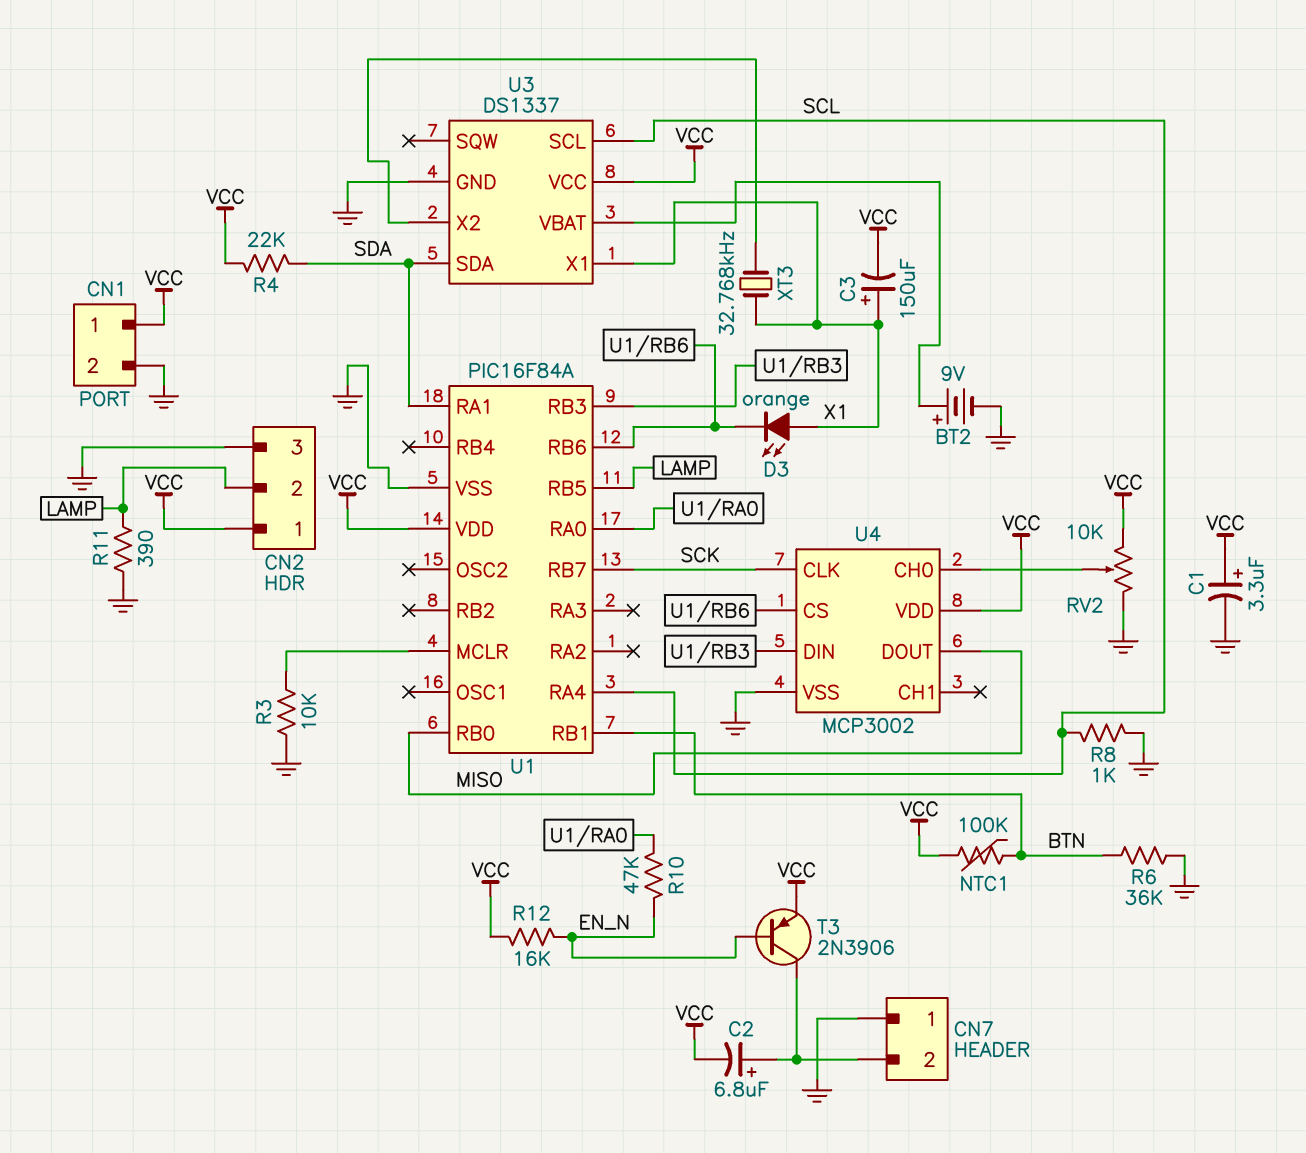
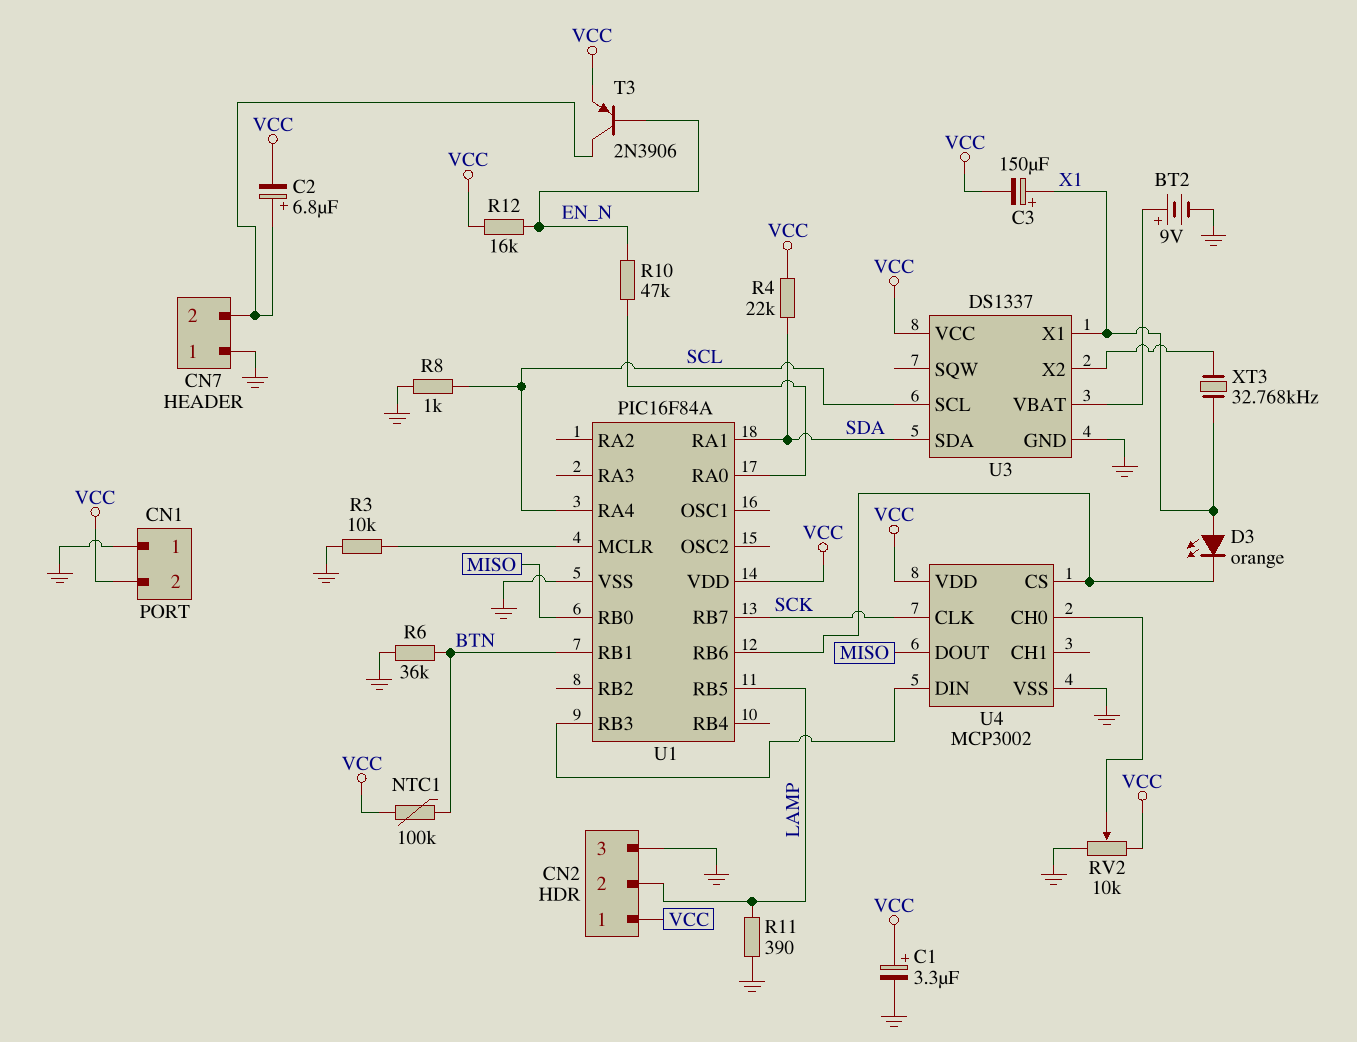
CN1 pin 1: VCC -> GND
CN1 pin 2: GND -> VCC

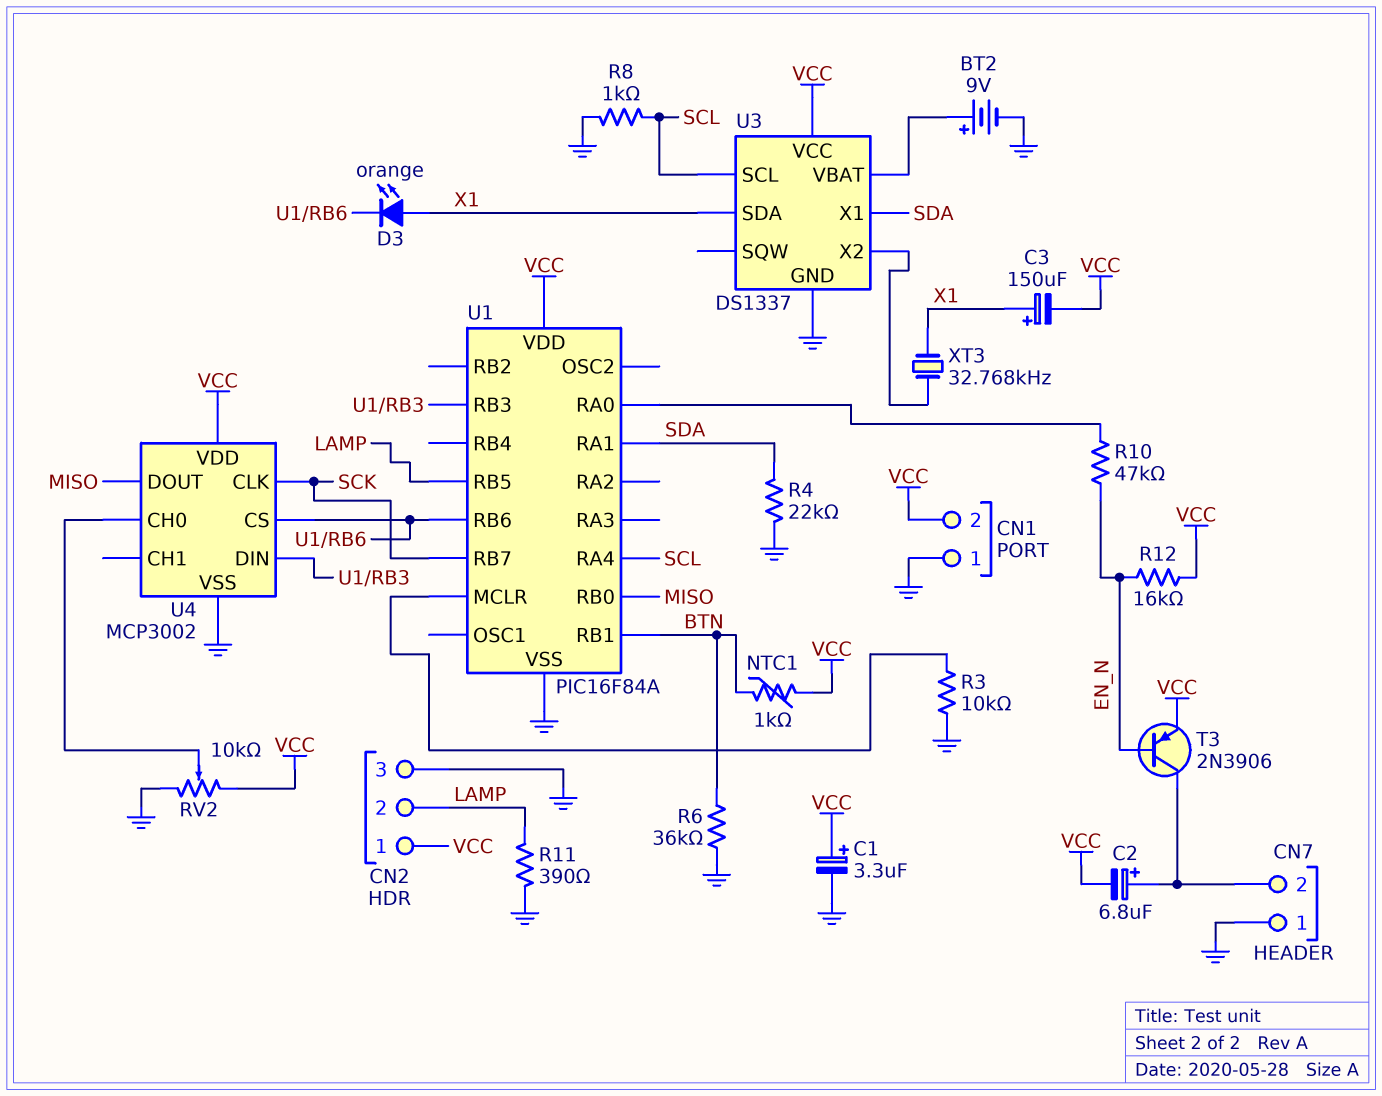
NTC1: 100k (BTN, VCC) -> 1k (BTN, VCC)
R4: 22k (SDA, VCC) -> 22k (GND, SDA)
U3 pin SDA: SDA -> X1
U3 pin X1: X1 -> SDA

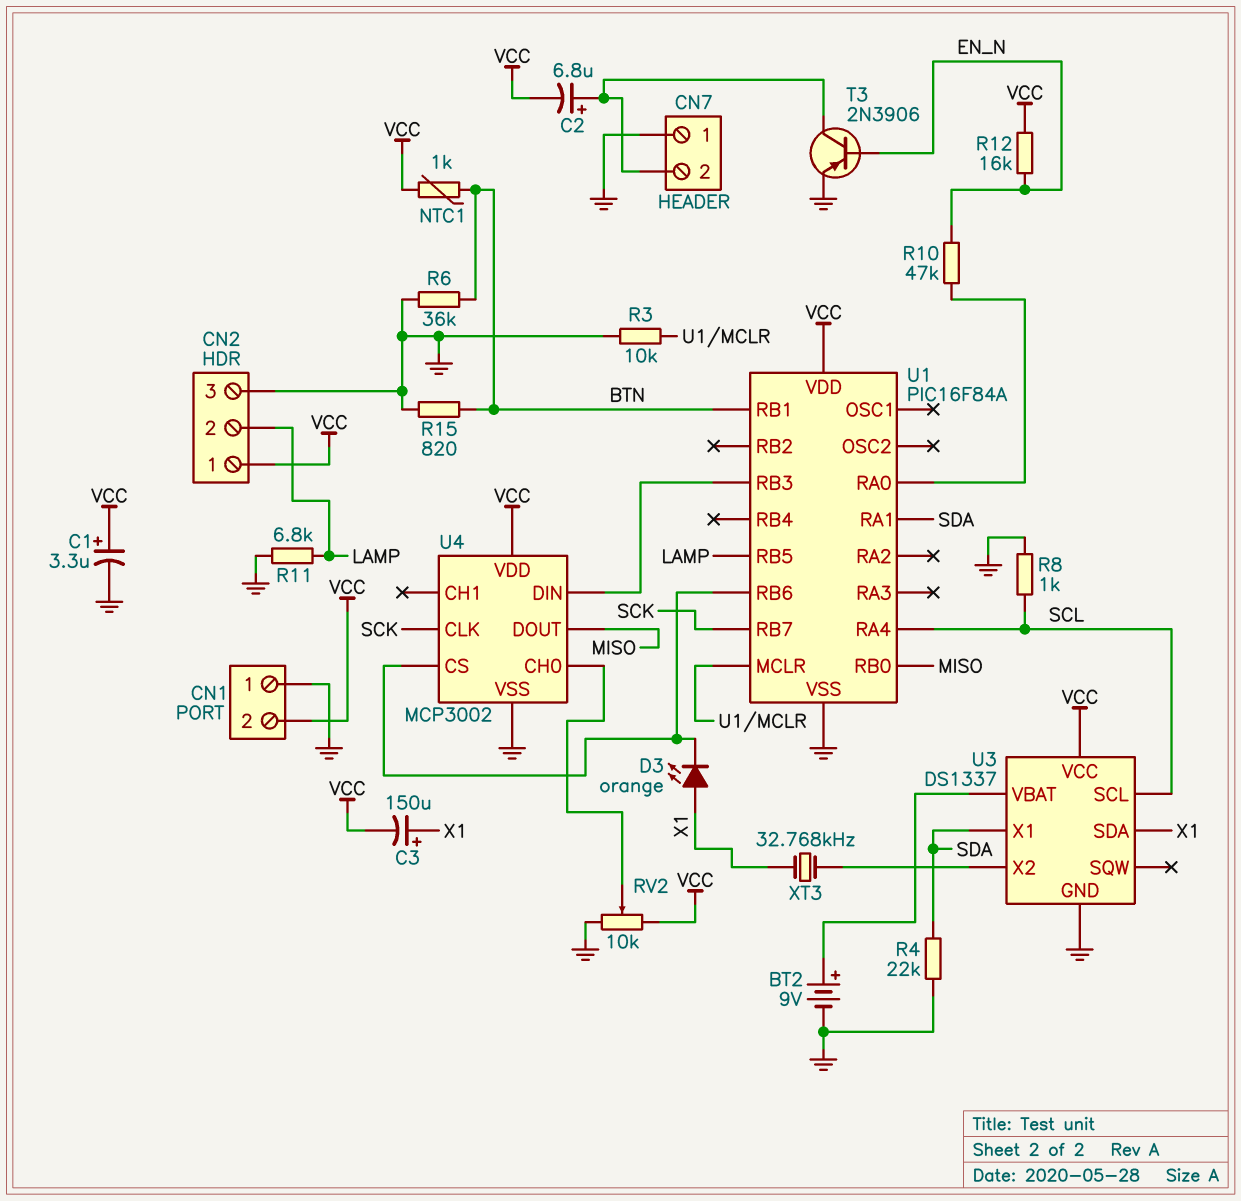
R11: 390 (GND, LAMP) -> 6.8k (GND, LAMP)
R15: none -> 820 (BTN, GND)
T3: PNP 2N3906 (B EN_N, C CN7/2, E VCC) -> PNP 2N3906 (B EN_N, C CN7/2, E GND)

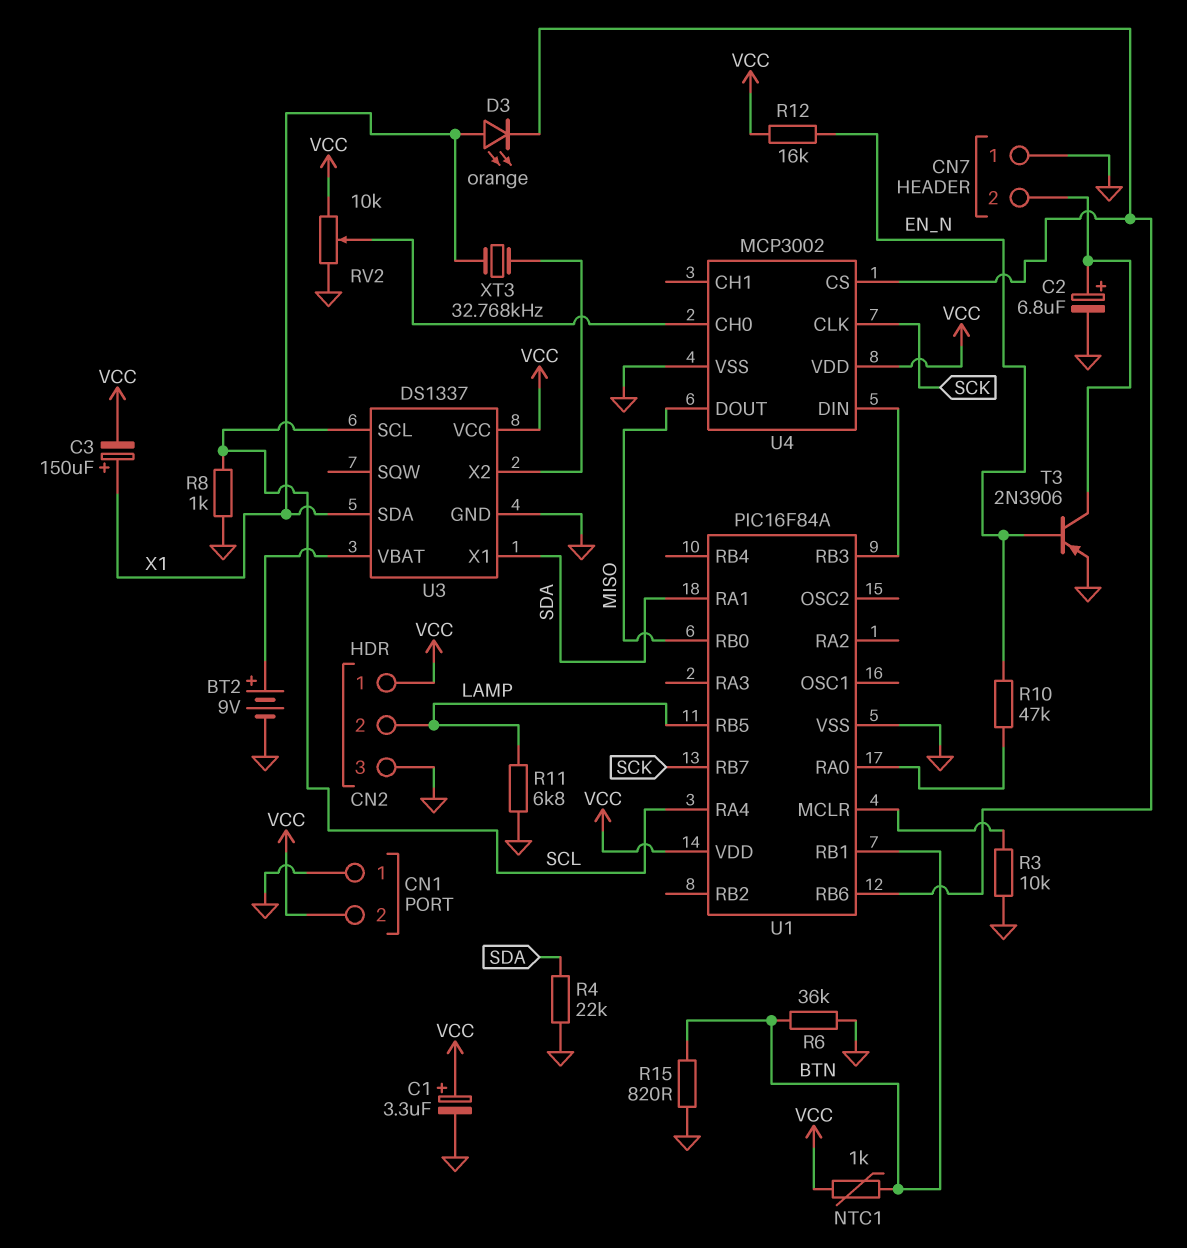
C2: 6.8uF (plus CN7/2, minus VCC) -> 6.8uF (plus CN7/2, minus GND)

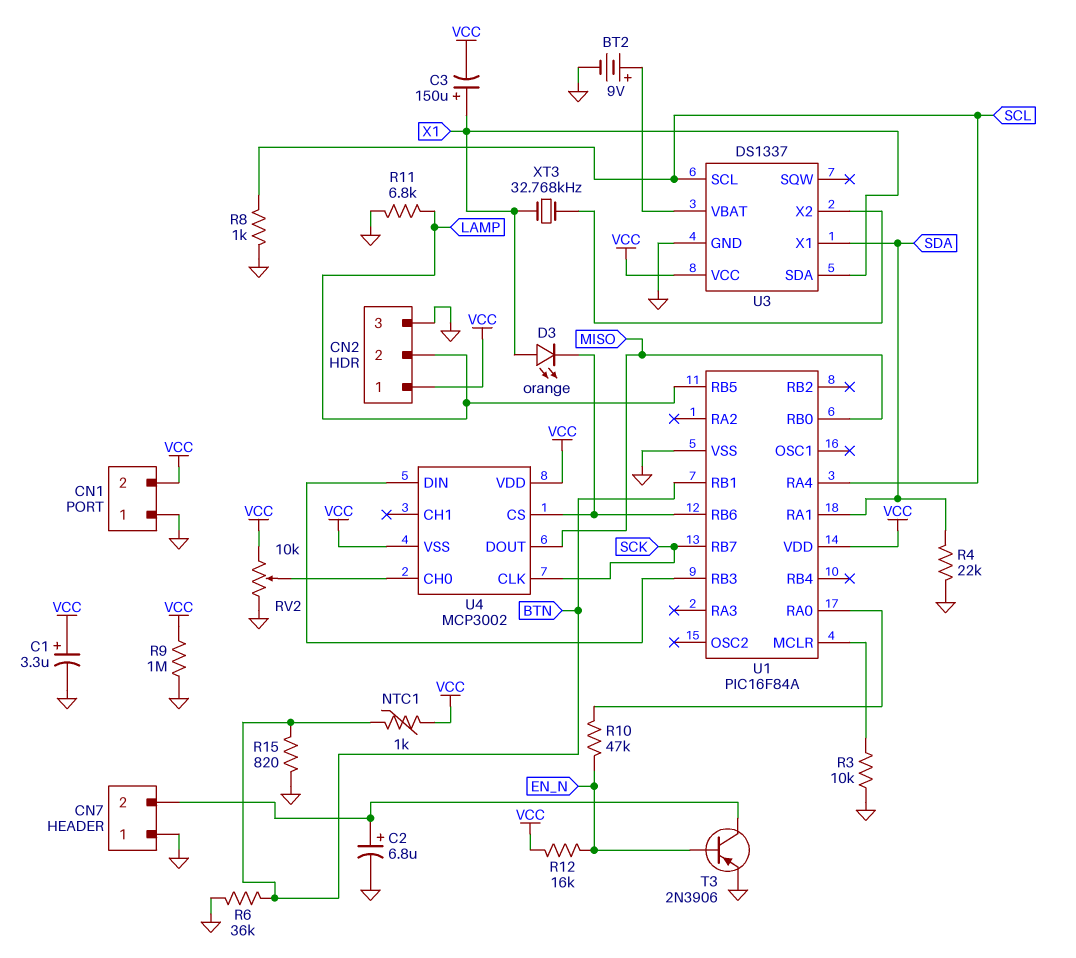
R9: none -> 1M (GND, VCC)
U4 pin VSS: GND -> VCC

